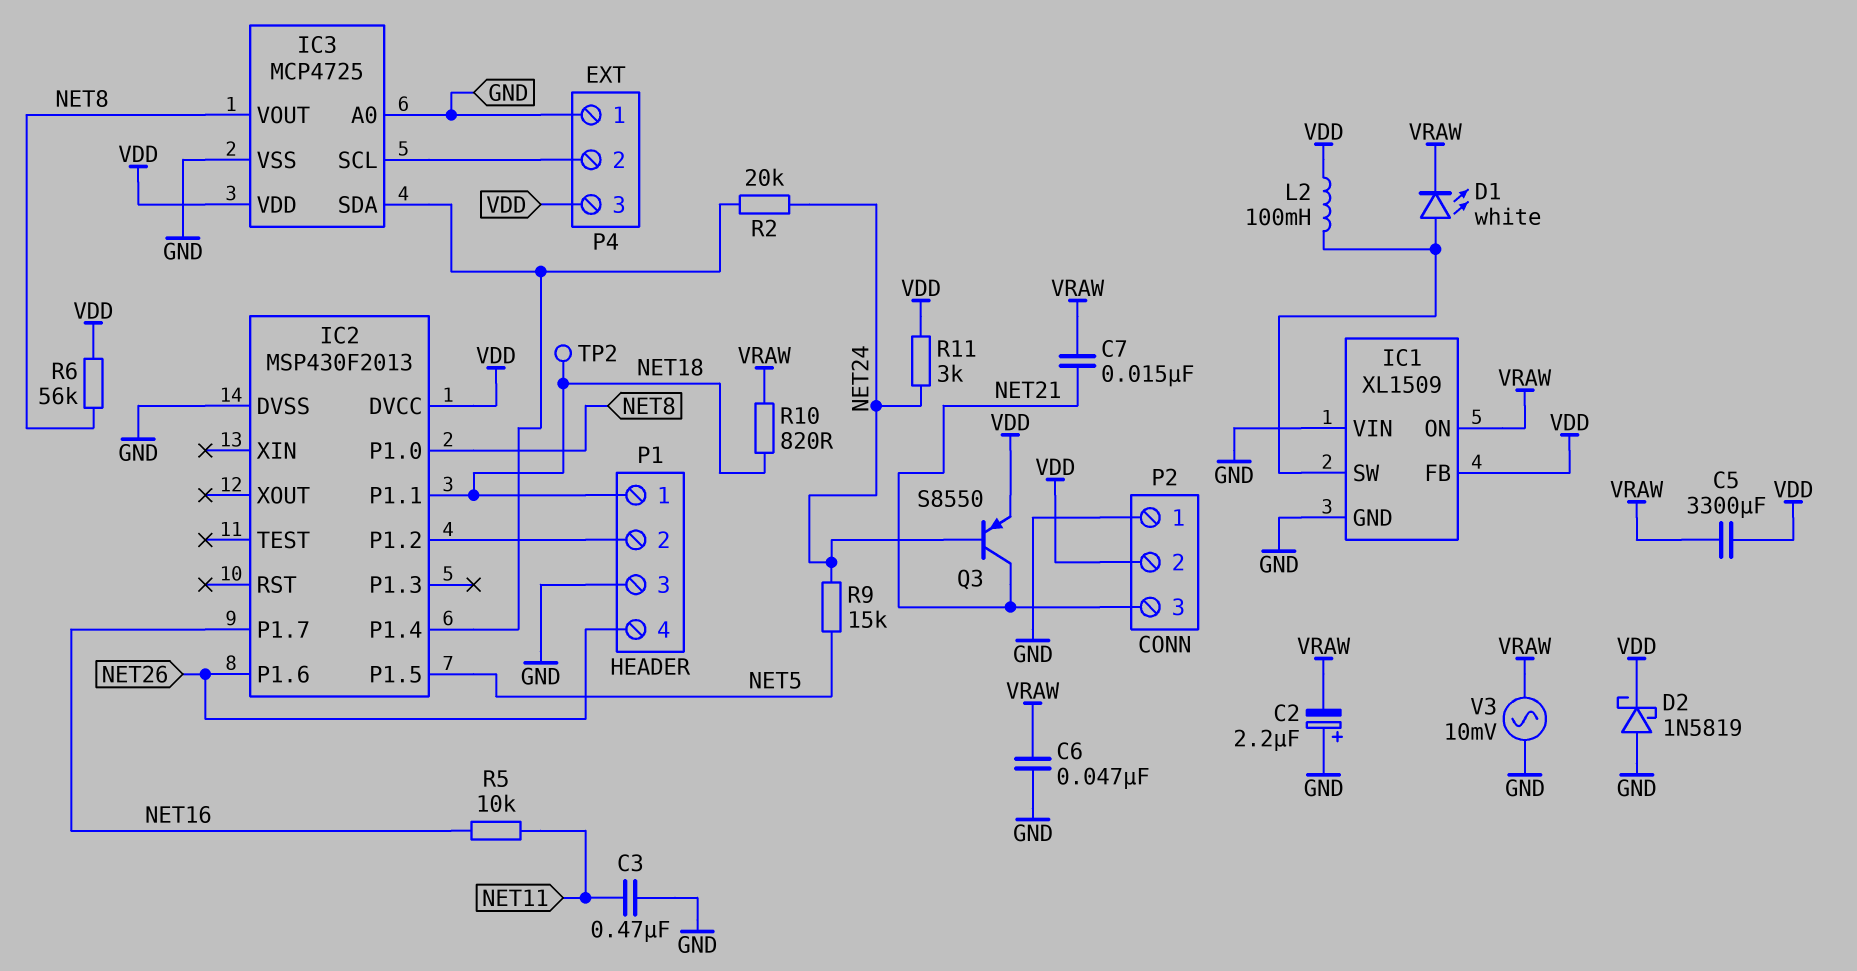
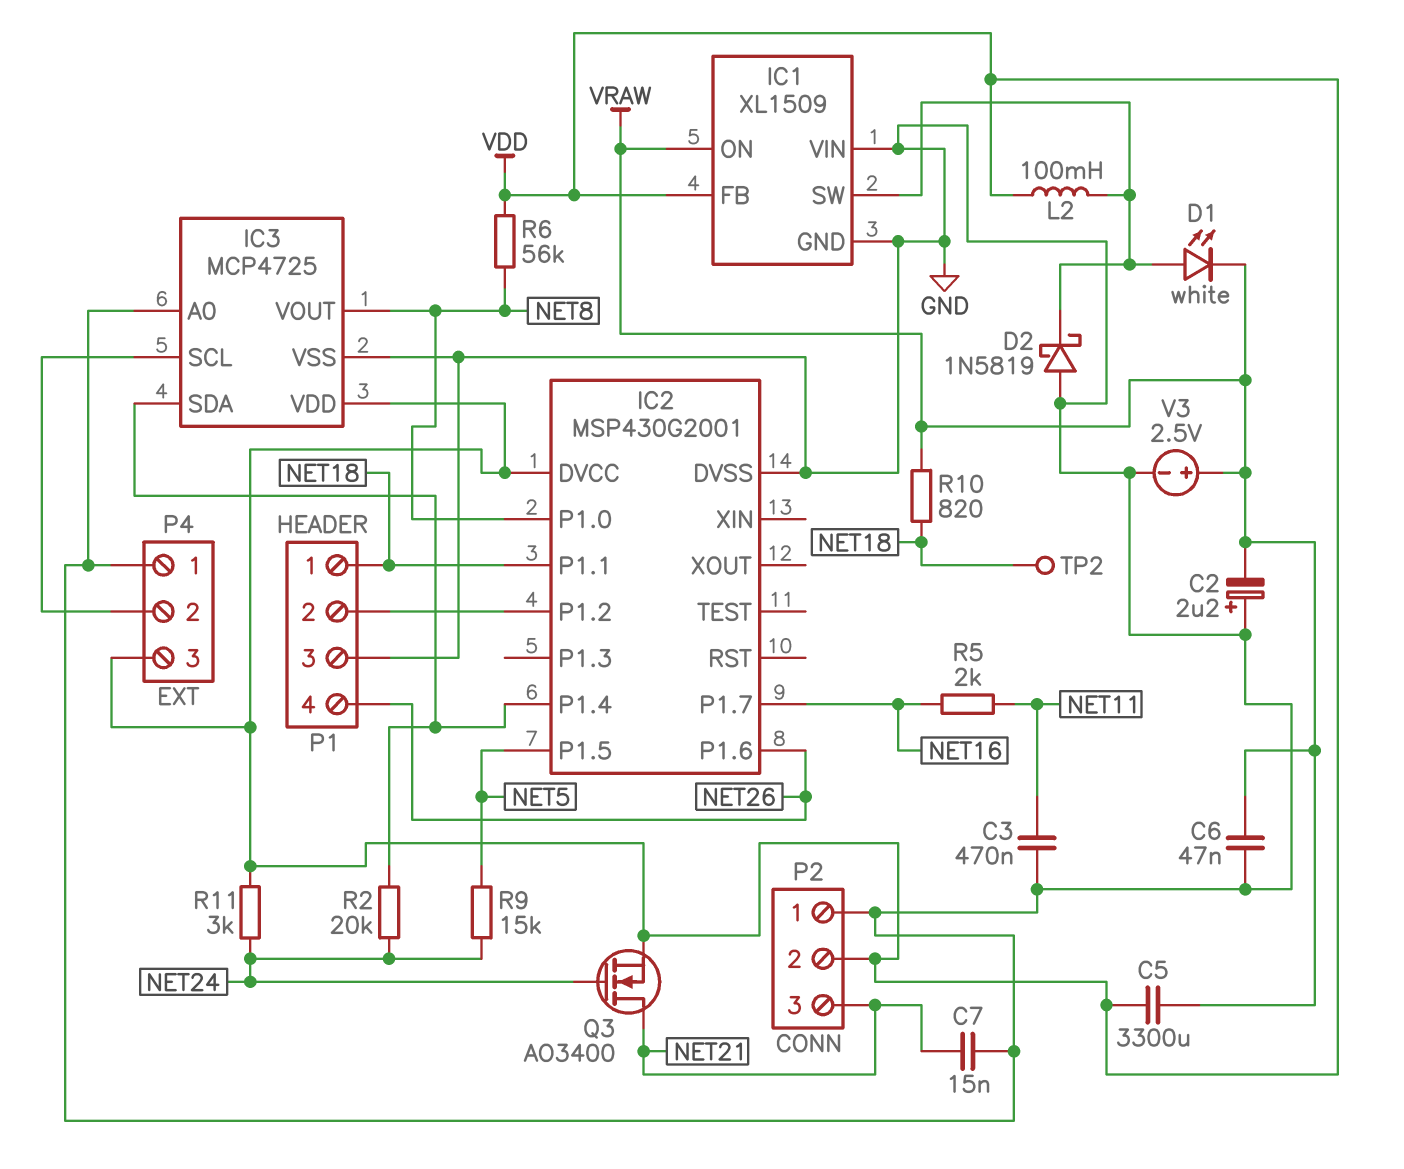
C7: 15nF (NET21, VRAW) -> 15nF (GND, NET21)
D2: schottky 1N5819 (A GND, K VDD) -> schottky 1N5819 (A GND, K IC1/SW)
IC2: MSP430F2013 -> MSP430G2001
Q3: PNP S8550 (B NET24, C NET21, E VDD) -> NMOS AO3400 (G NET24, D NET21, S VDD)
R5: 10k (NET11, NET16) -> 2k (NET11, NET16)
V3: AC 10mV (GND, VRAW) -> 2.5V (plus VRAW, minus GND)

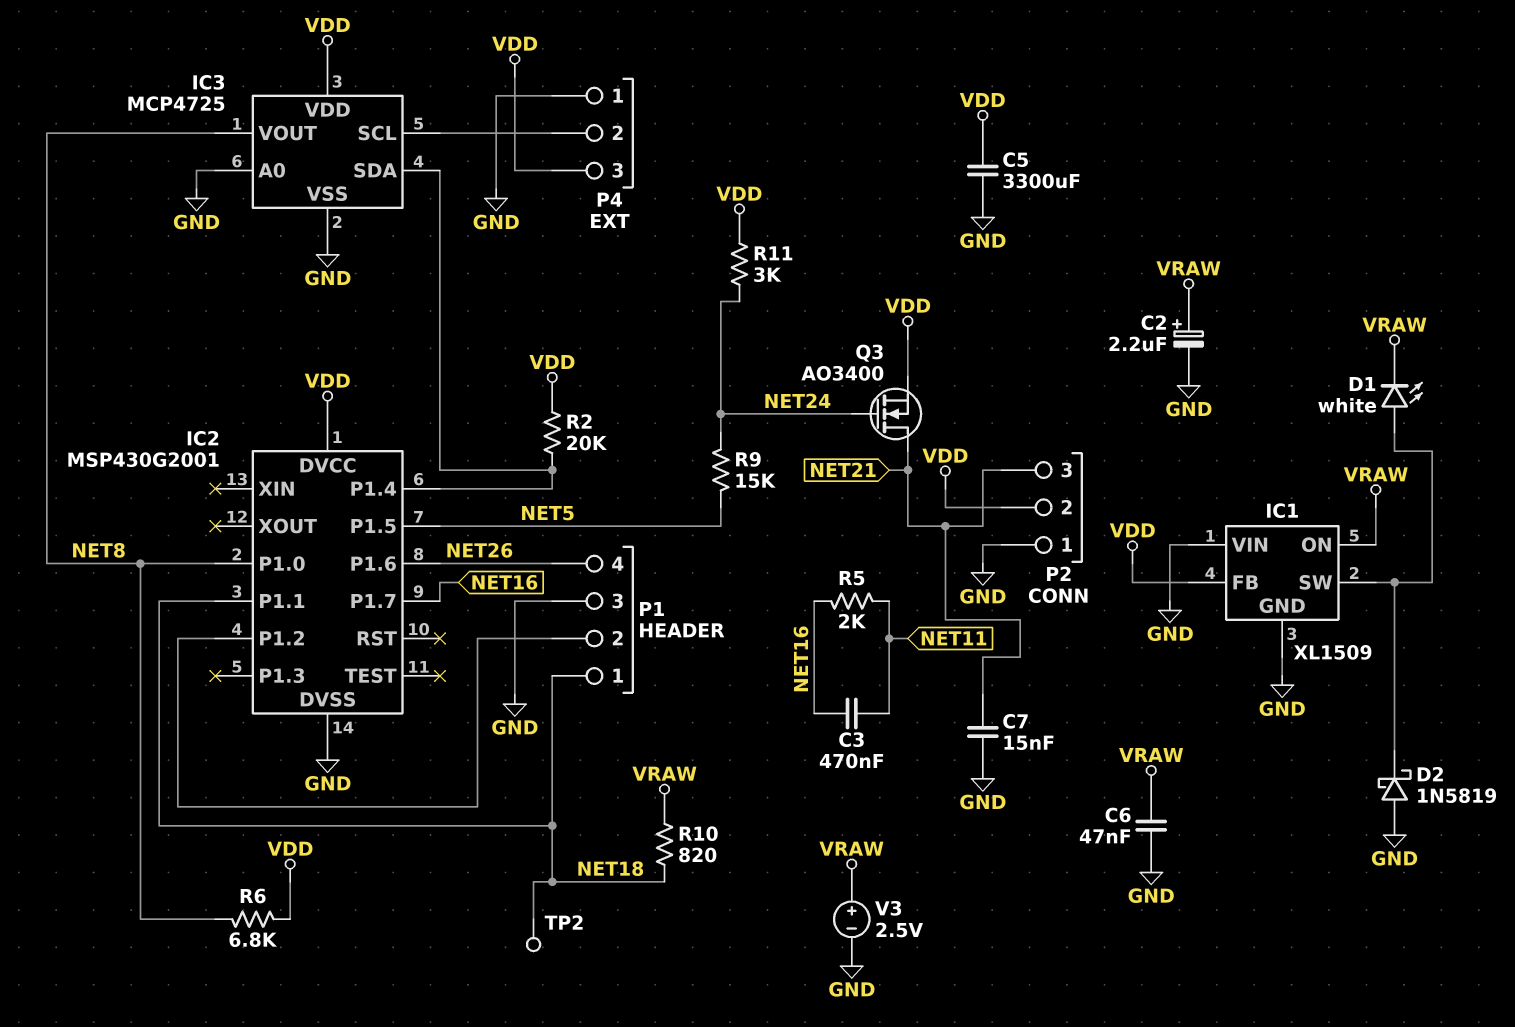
C2: 2.2uF (plus GND, minus VRAW) -> 2.2uF (plus VRAW, minus GND)
C3: 470nF (GND, NET11) -> 470nF (NET11, NET16)
C5: 3300uF (VDD, VRAW) -> 3300uF (GND, VDD)
L2: 100mH (IC1/SW, VDD) -> none
R2: 20k (IC2/P1.4, NET24) -> 20k (IC2/P1.4, VDD)
R6: 56k (NET8, VDD) -> 6.8k (NET8, VDD)

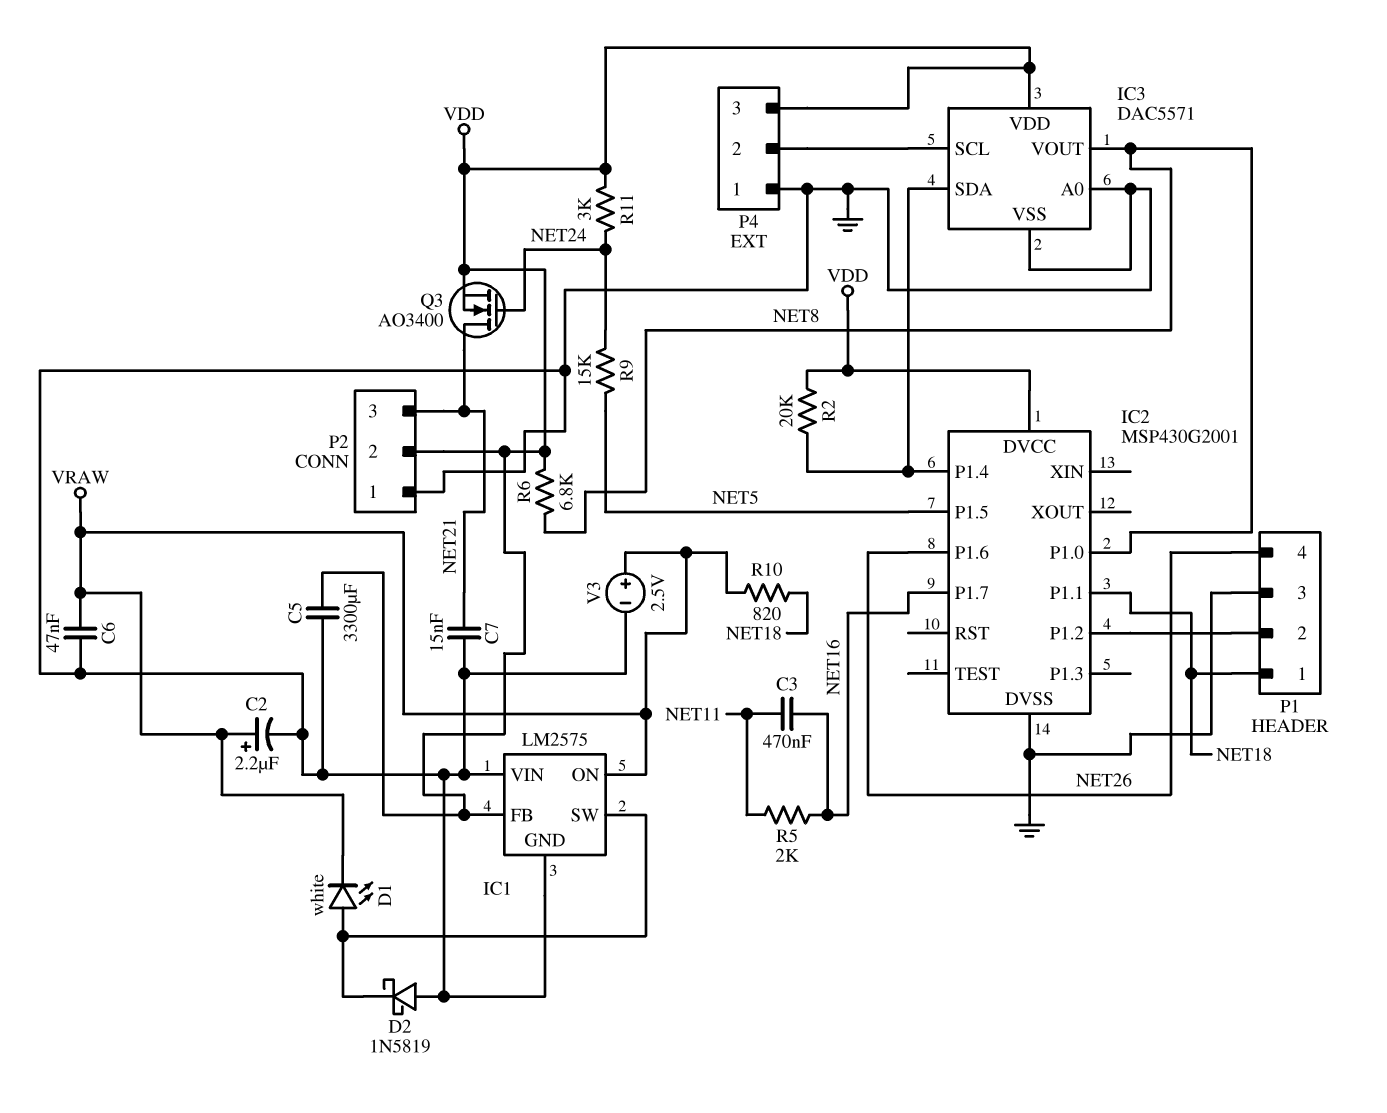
IC1: XL1509 -> LM2575
IC3: MCP4725 -> DAC5571
TP2: test point (NET18) -> none

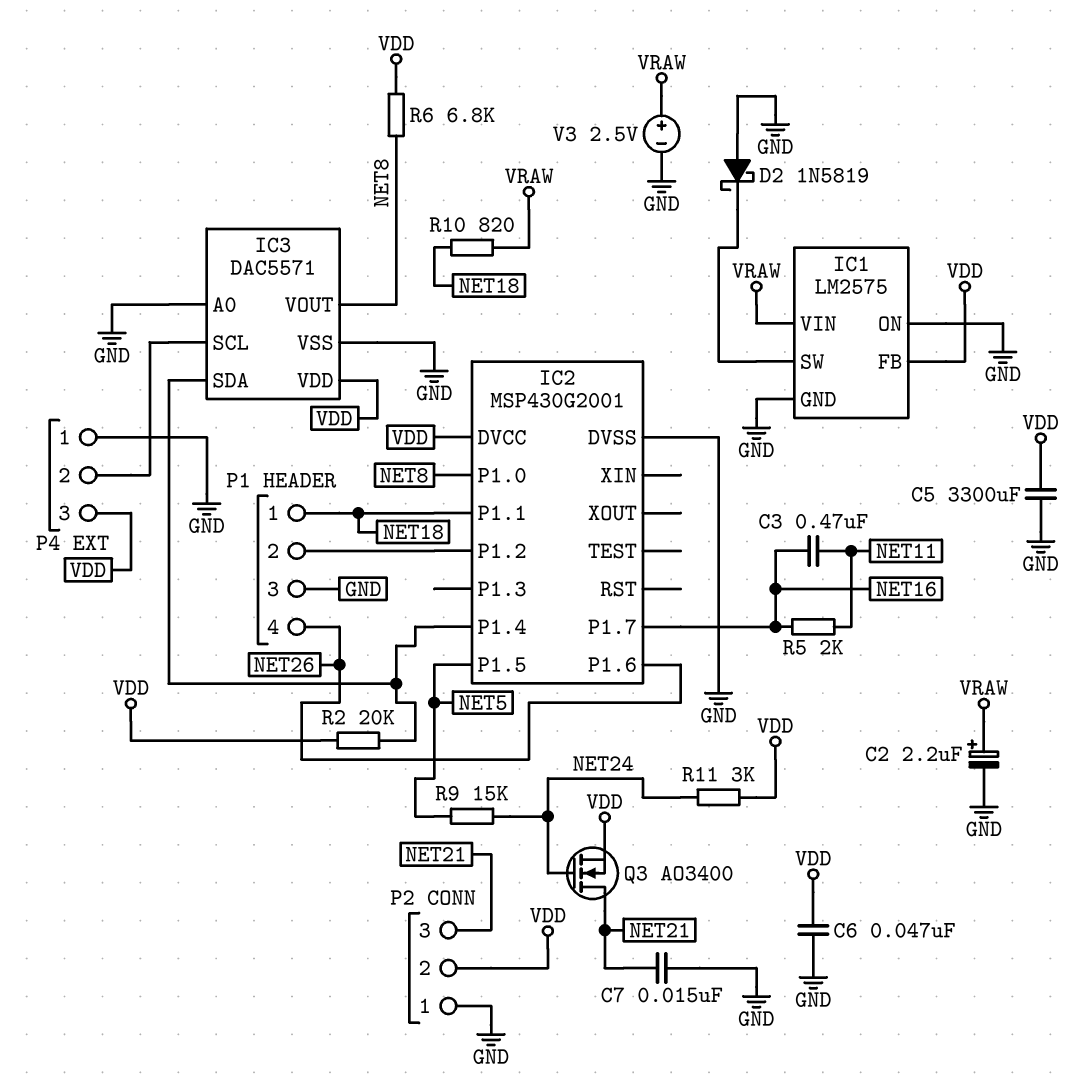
C6: 47nF (GND, VRAW) -> 47nF (GND, VDD)
D1: LED white (A IC1/SW, K VRAW) -> none
IC1 pin ON: VRAW -> GND
IC1 pin VIN: GND -> VRAW

